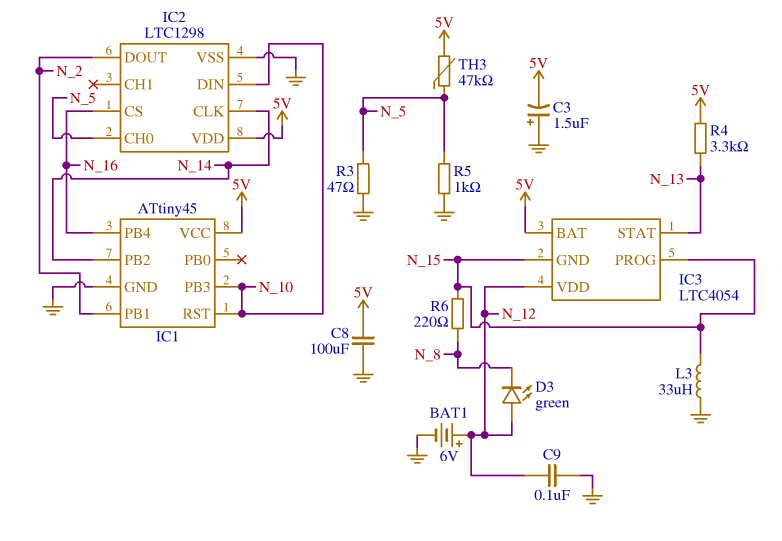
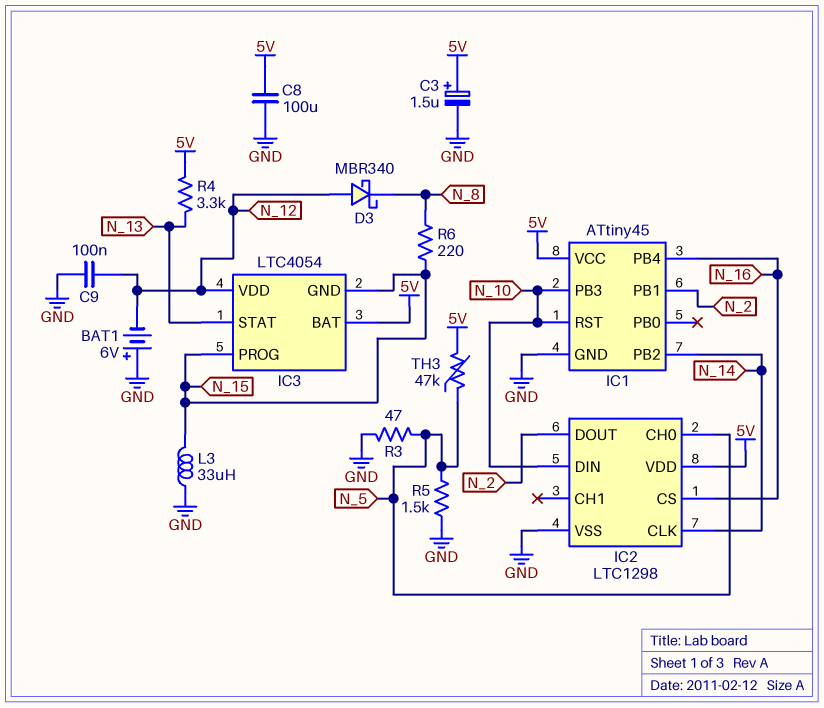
BAT1: 6V (plus N_12, minus GND) -> 6V (plus GND, minus N_12)
C3: 1.5uF (plus GND, minus 5V) -> 1.5uF (plus 5V, minus GND)
D3: LED green (A N_12, K N_8) -> schottky MBR340 (A N_12, K N_8)
R5: 1k (GND, N_5) -> 1.5k (GND, N_5)

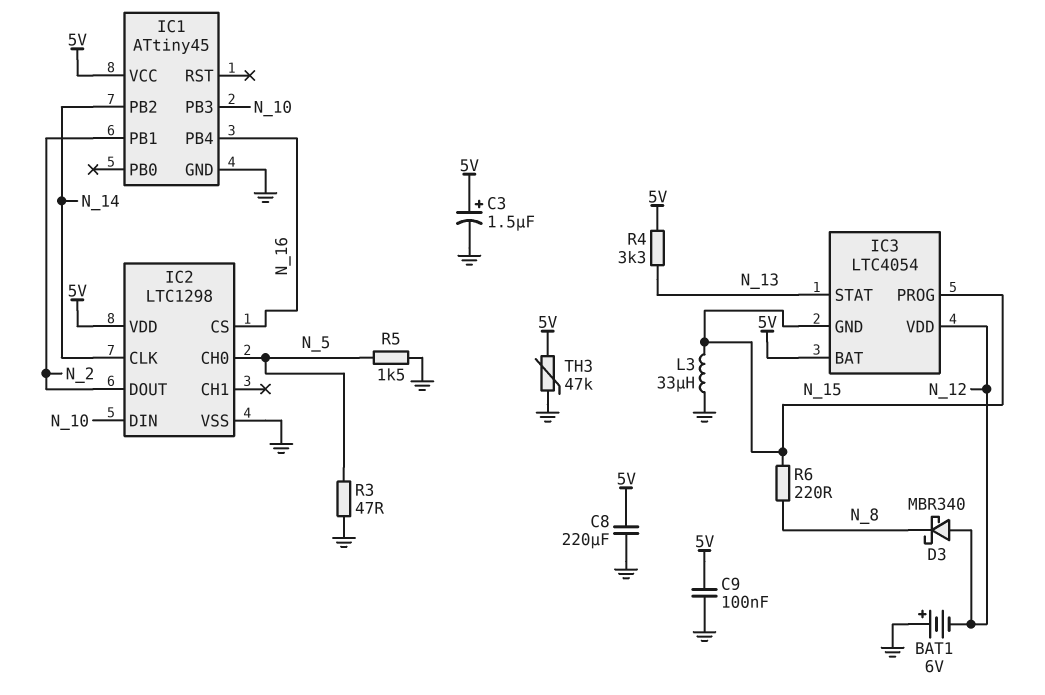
C8: 100uF (5V, GND) -> 220uF (5V, GND)
C9: 100nF (GND, N_12) -> 100nF (5V, GND)
IC1 pin RST: N_10 -> none
TH3: 47k (5V, N_5) -> 47k (5V, GND)

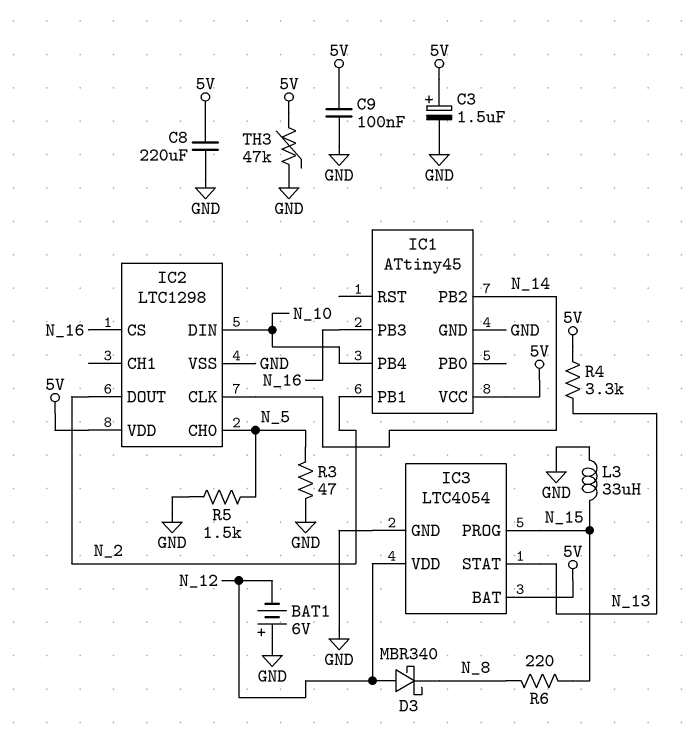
IC1 pin PB3: N_10 -> N_16
IC1 pin PB4: N_16 -> N_10
IC3 pin GND: N_15 -> GND

